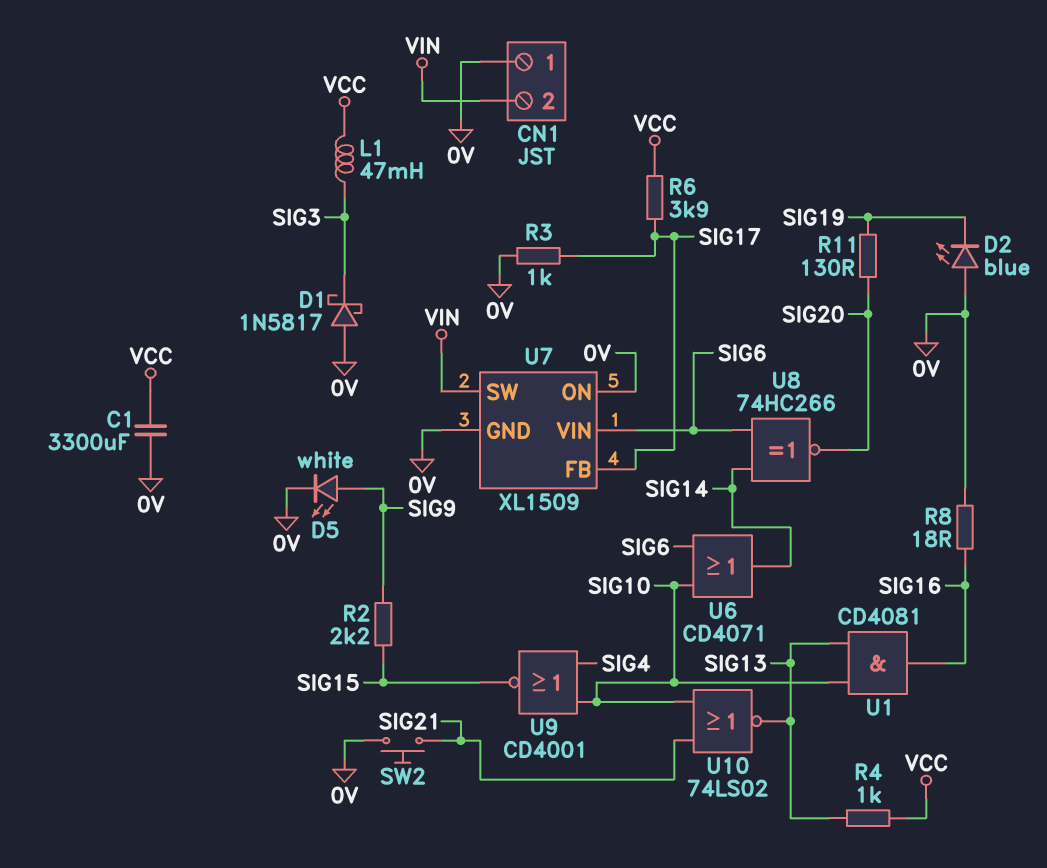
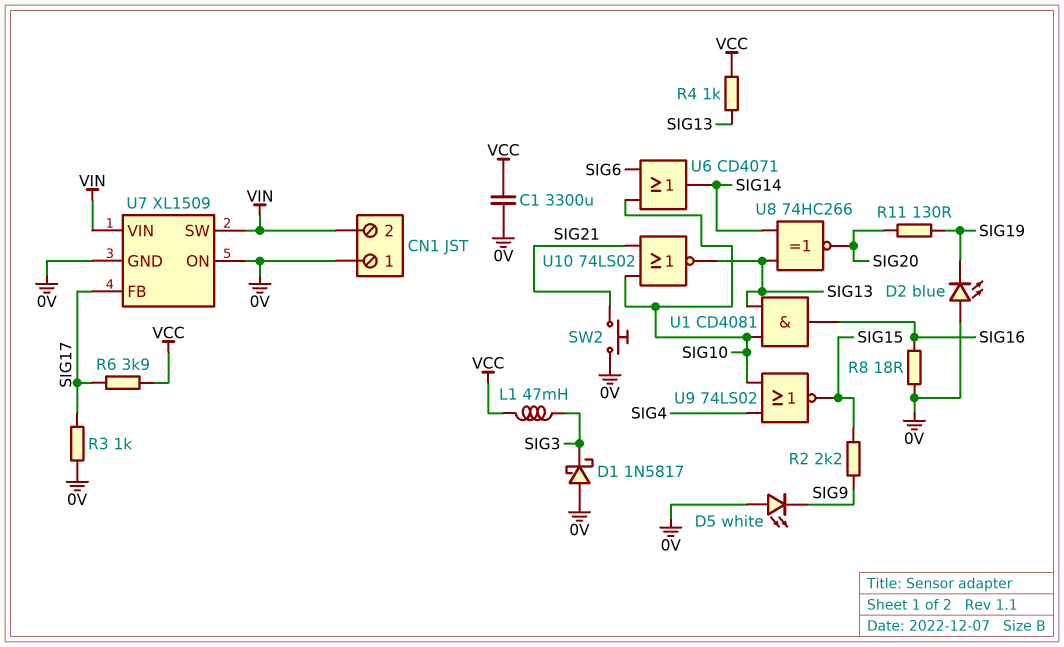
D5: LED white (A SIG9, K 0V) -> LED white (A 0V, K SIG9)
U7 pin VIN: SIG6 -> VIN
U8: XNOR 74HC266 (in SIG6, in SIG14, out SIG20) -> XNOR 74HC266 (in SIG13, in SIG14, out SIG20)
U9: NOR CD4001 (in SIG4, in SIG10, out SIG15) -> NOR 74LS02 (in SIG4, in SIG10, out SIG15)

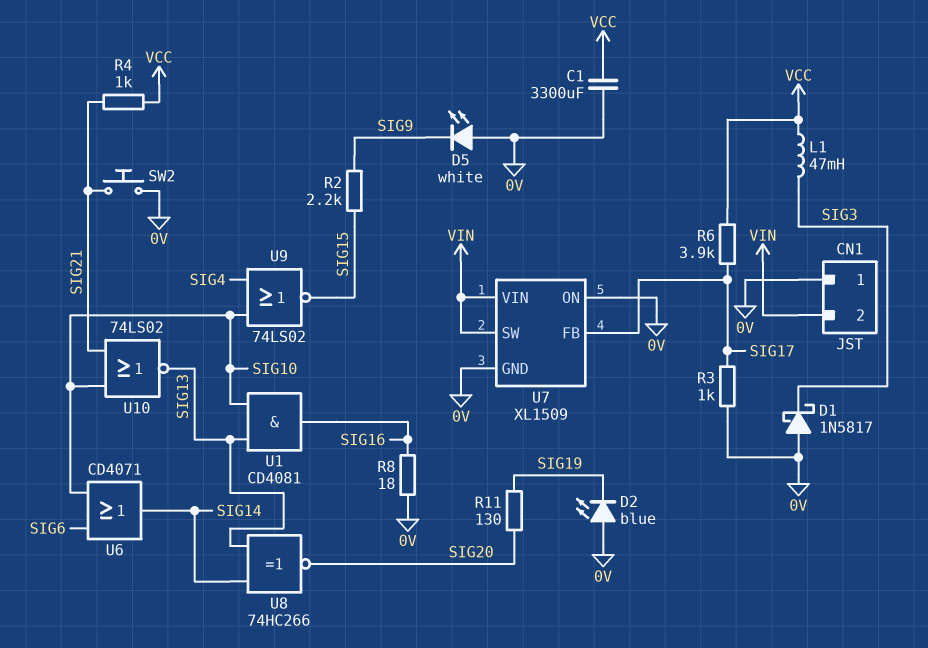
R4: 1k (SIG13, VCC) -> 1k (SIG21, VCC)

